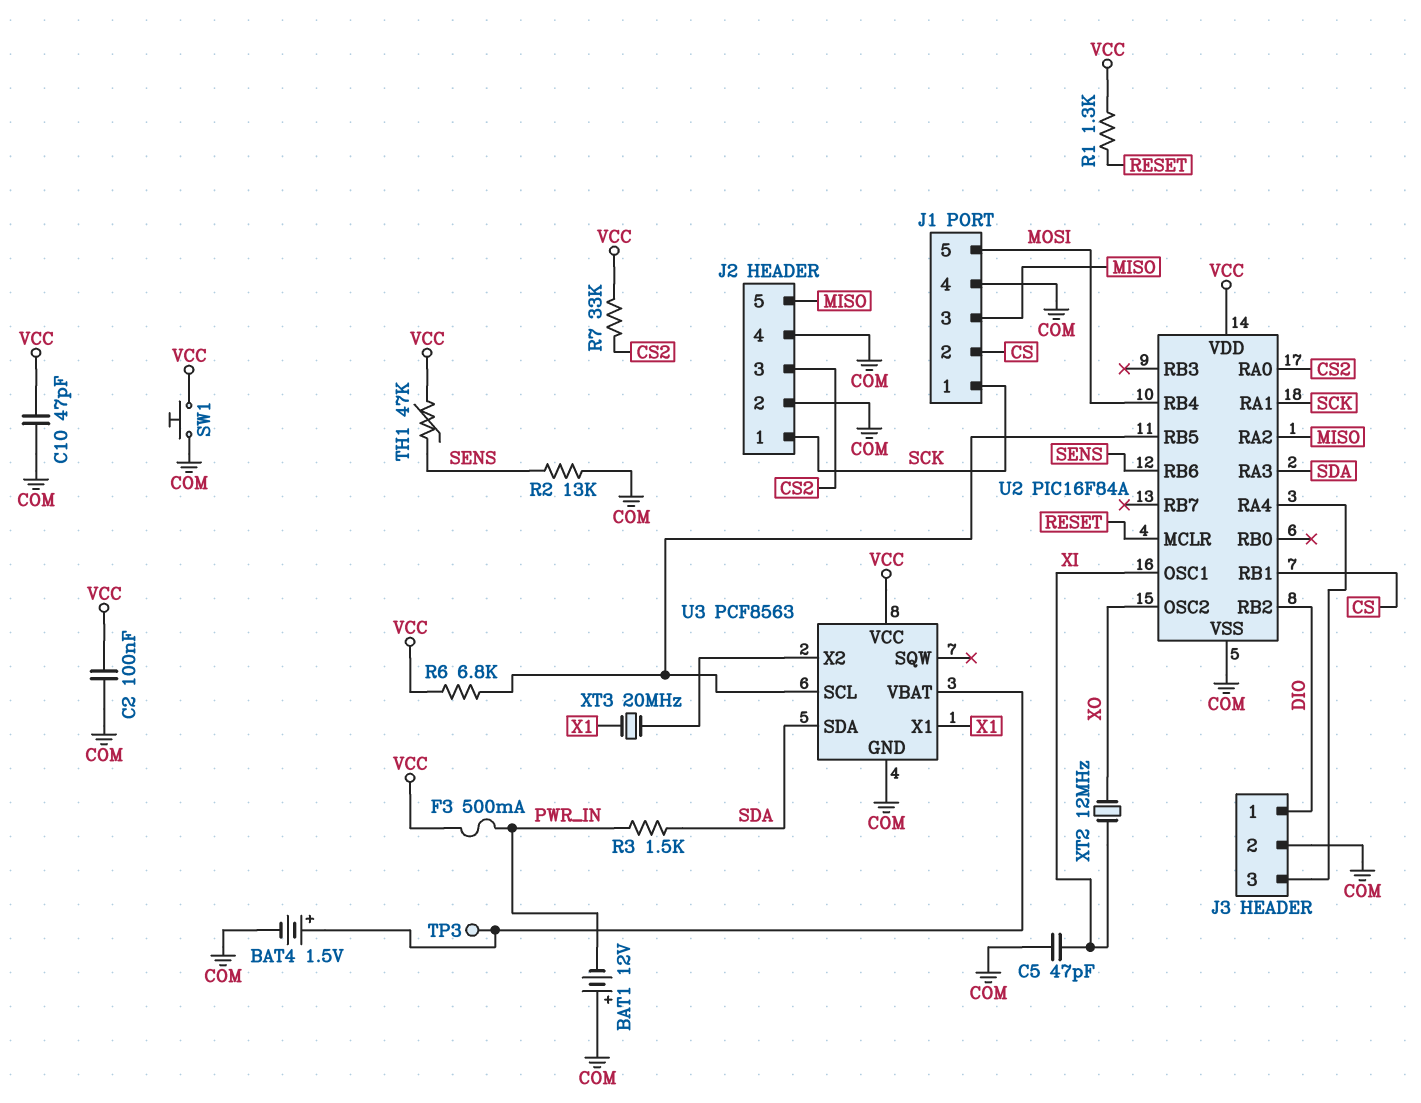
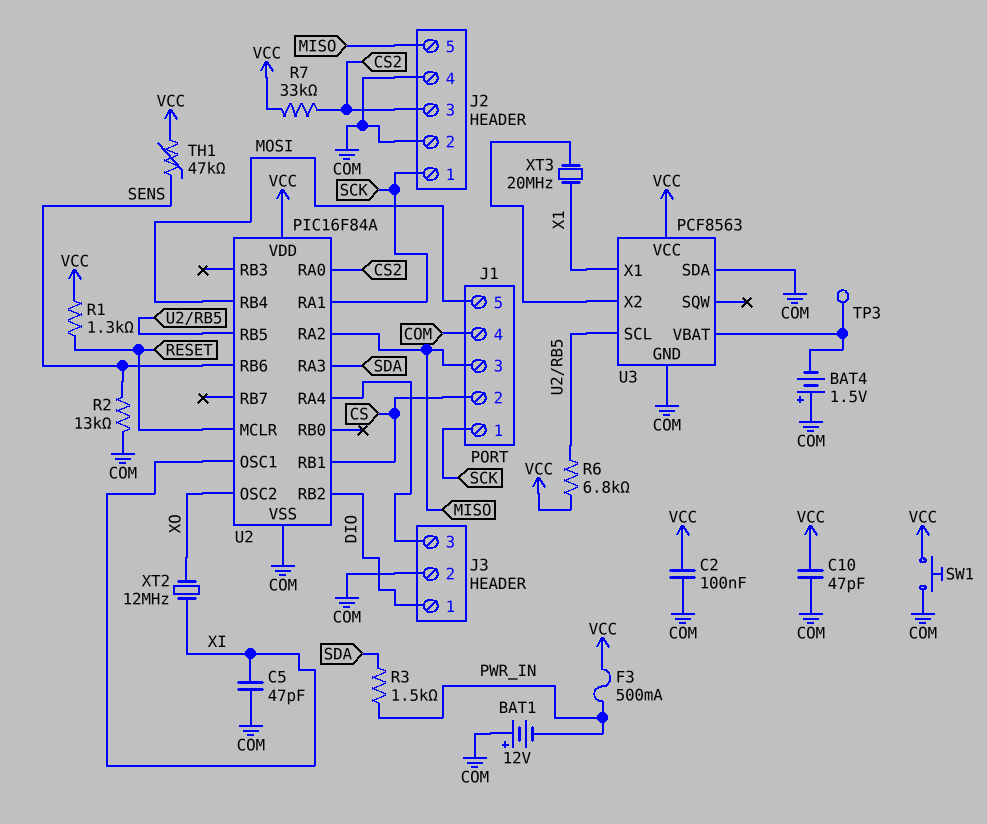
BAT4: 1.5V (plus U3/VBAT, minus COM) -> 1.5V (plus COM, minus U3/VBAT)
U3 pin SDA: SDA -> COM

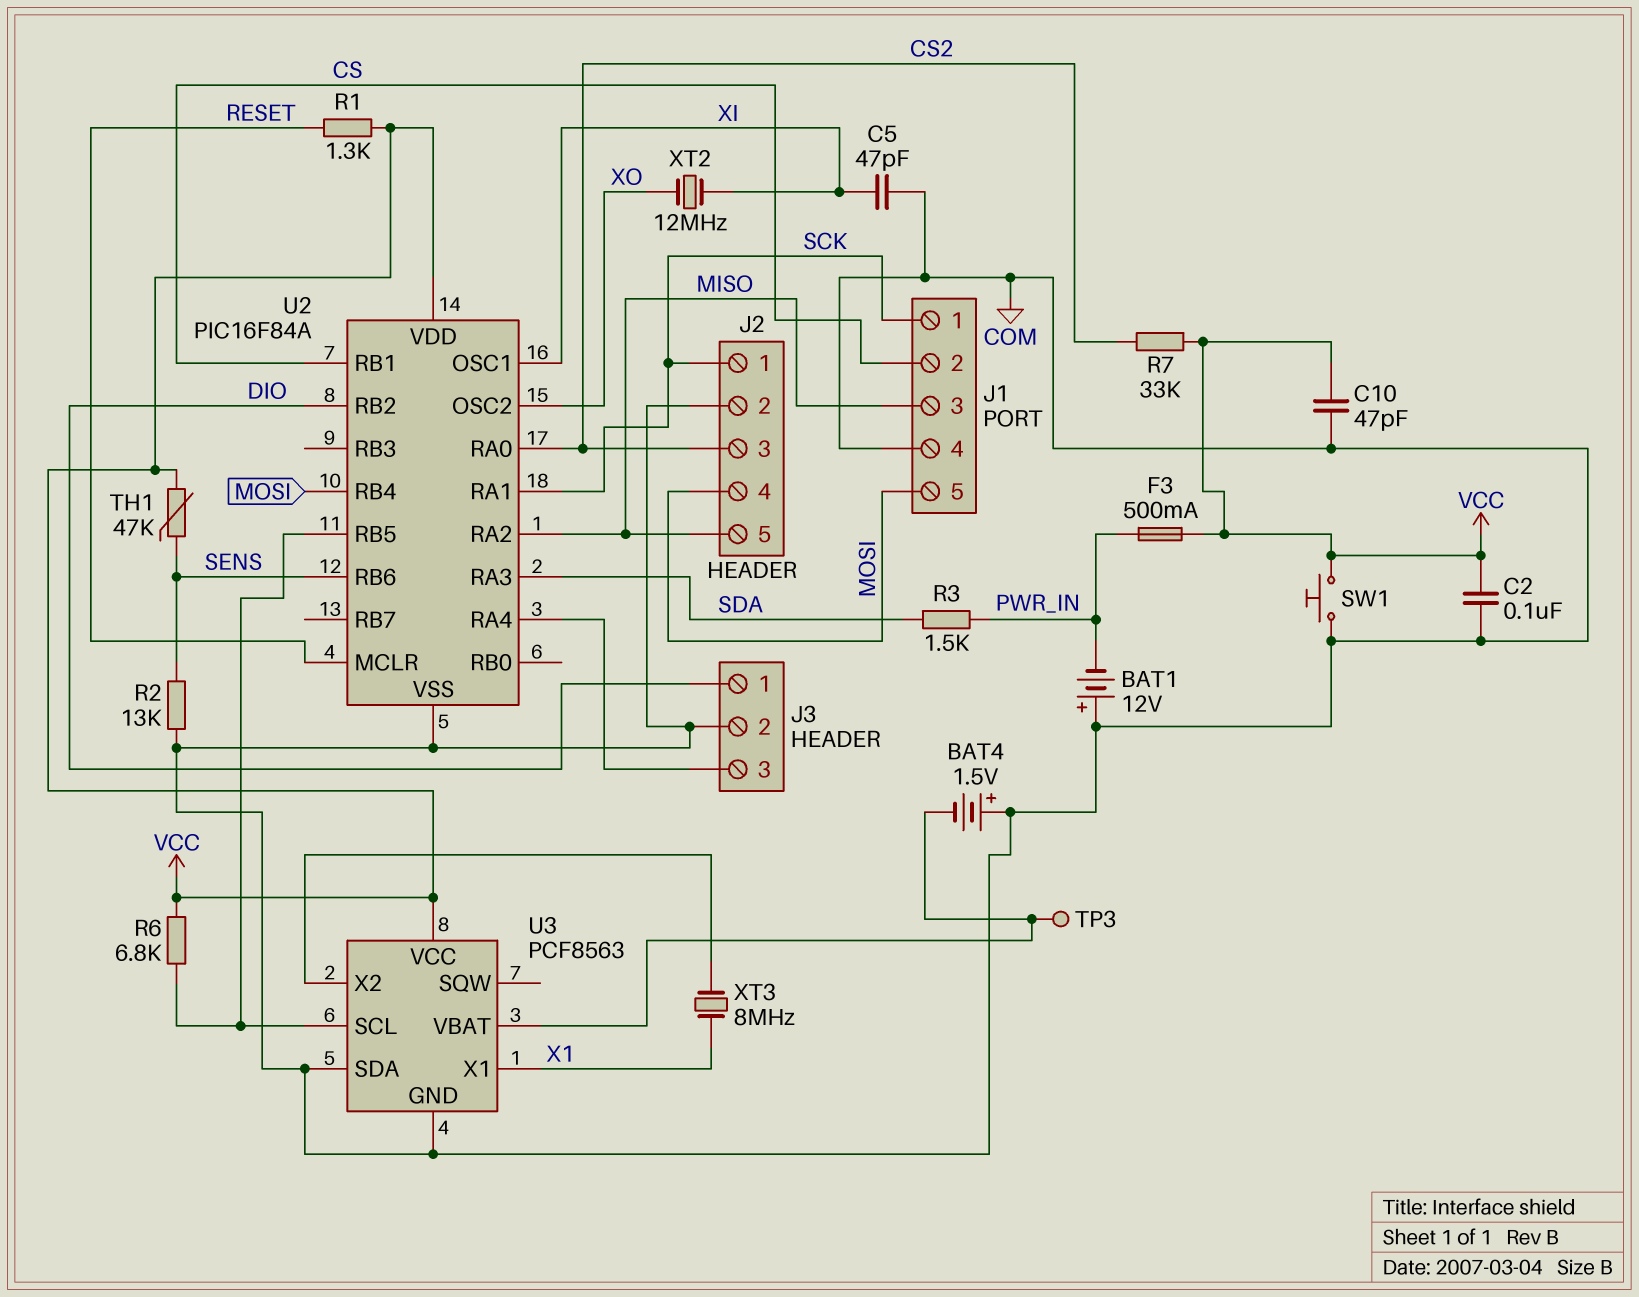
J2 pin 4: COM -> MOSI
XT3: 20MHz (U3/X2, X1) -> 8MHz (U3/X2, X1)

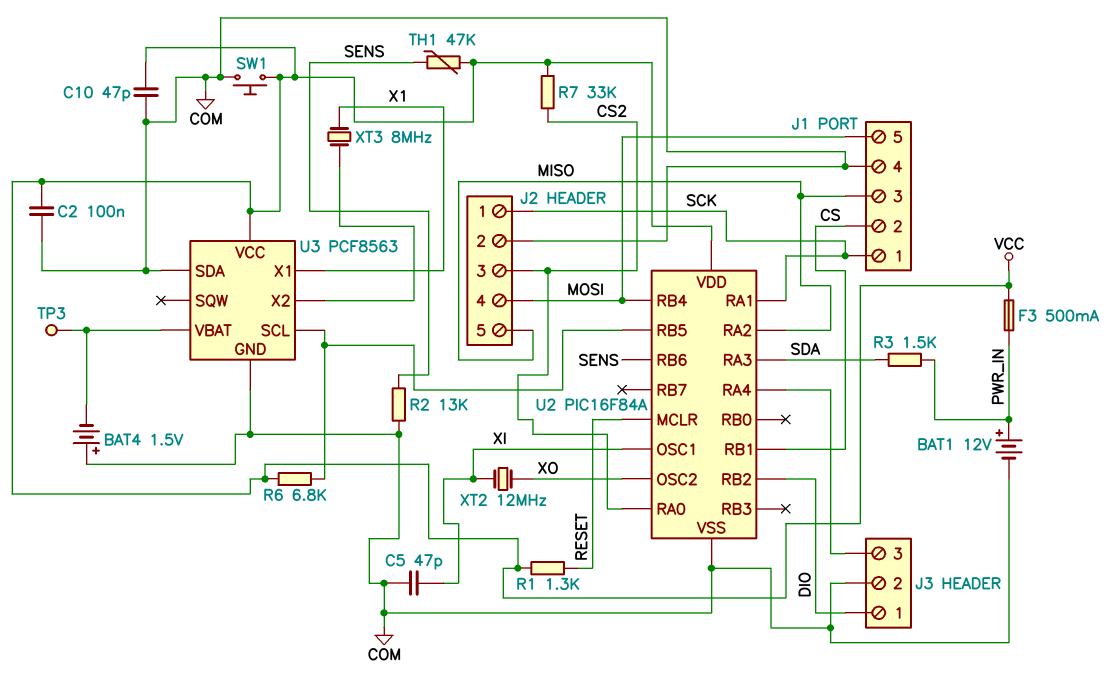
BAT1: 12V (plus COM, minus PWR_IN) -> 12V (plus PWR_IN, minus COM)

